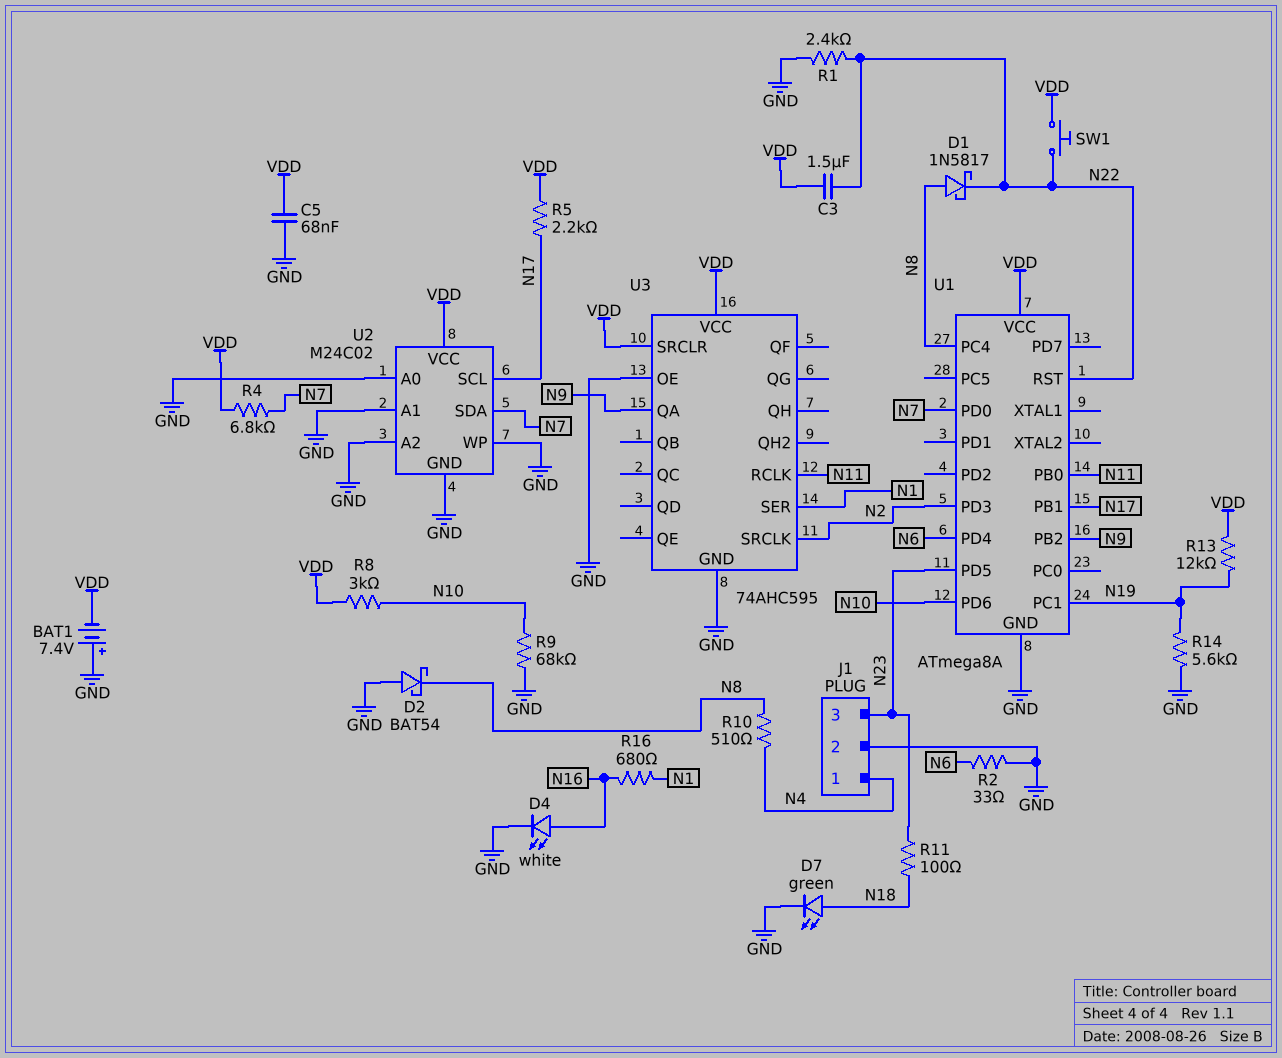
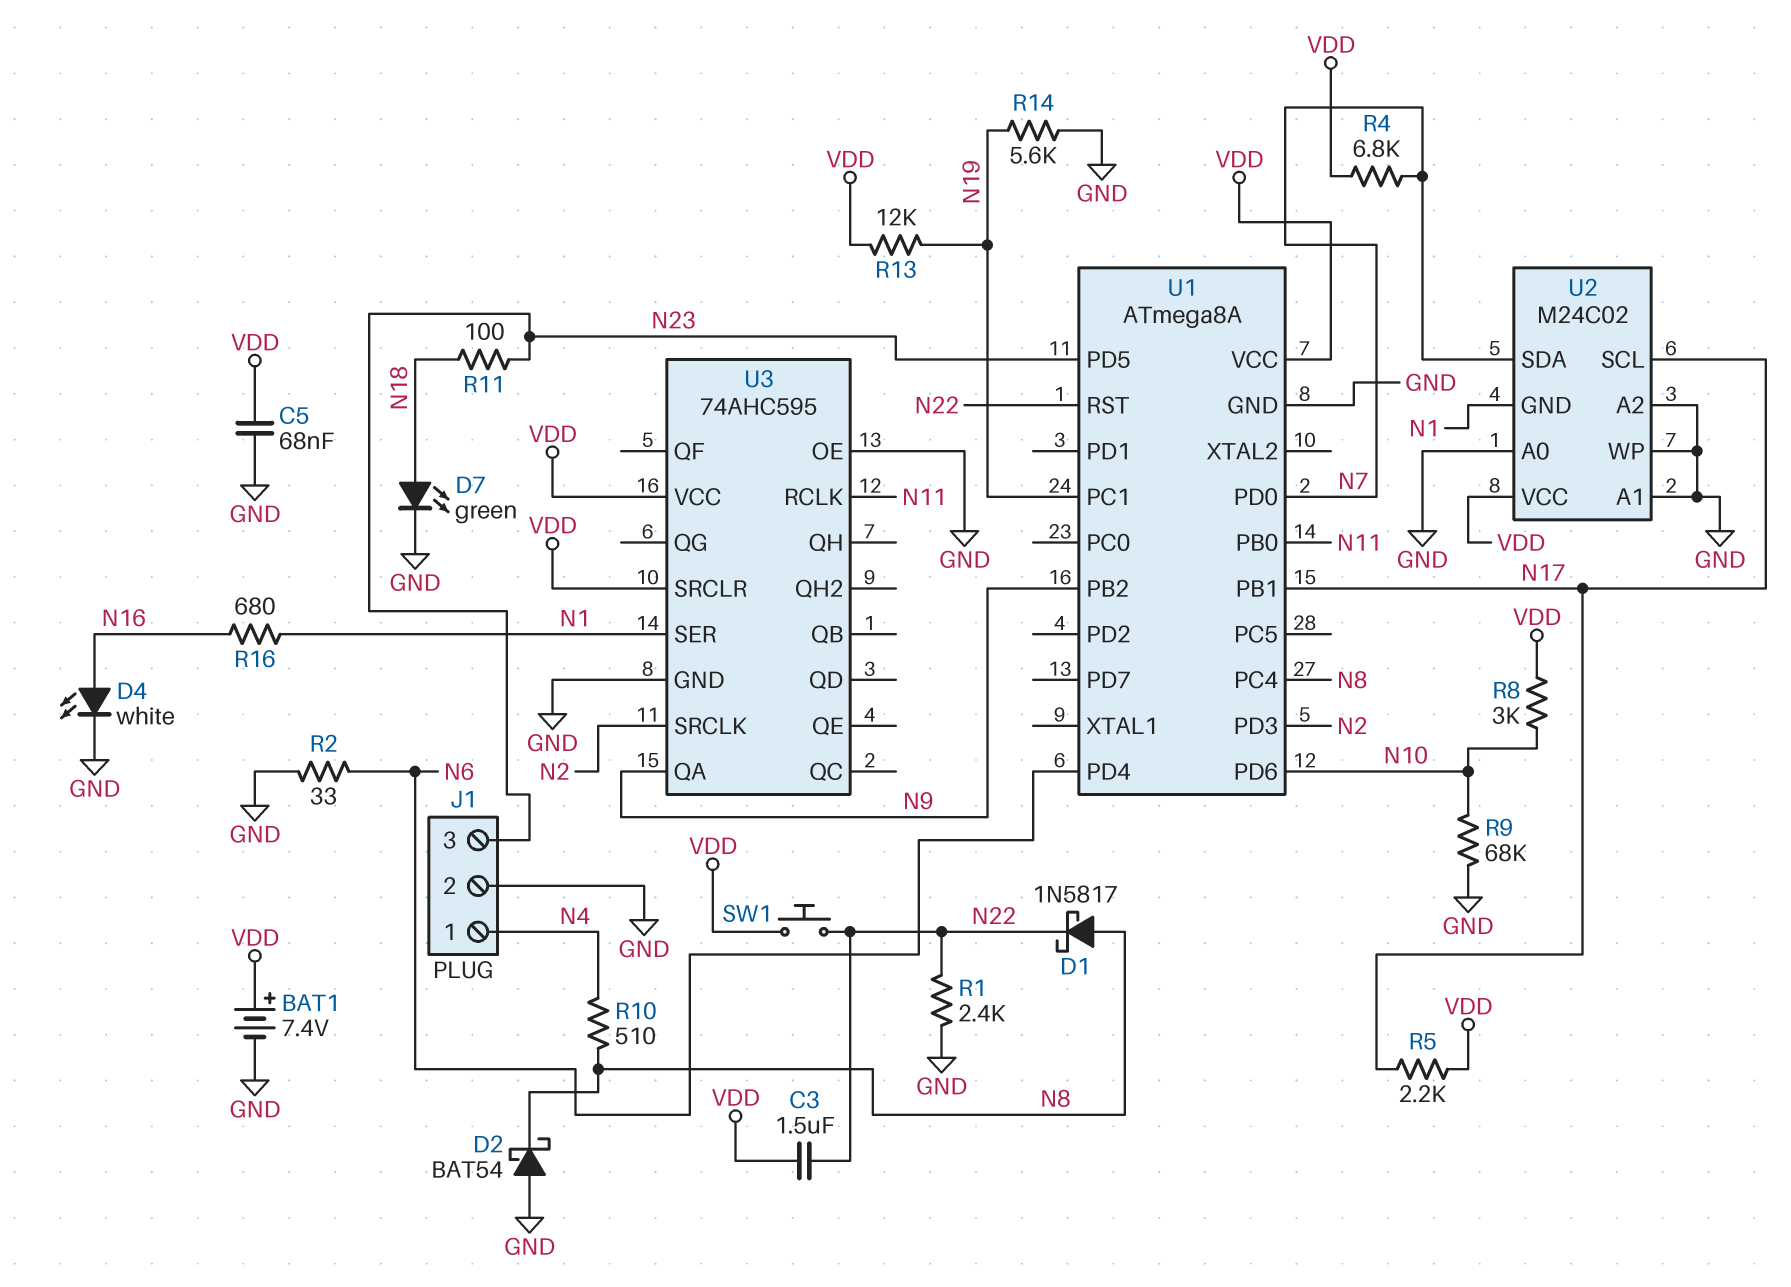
BAT1: 7.4V (plus GND, minus VDD) -> 7.4V (plus VDD, minus GND)
U2 pin GND: GND -> N1

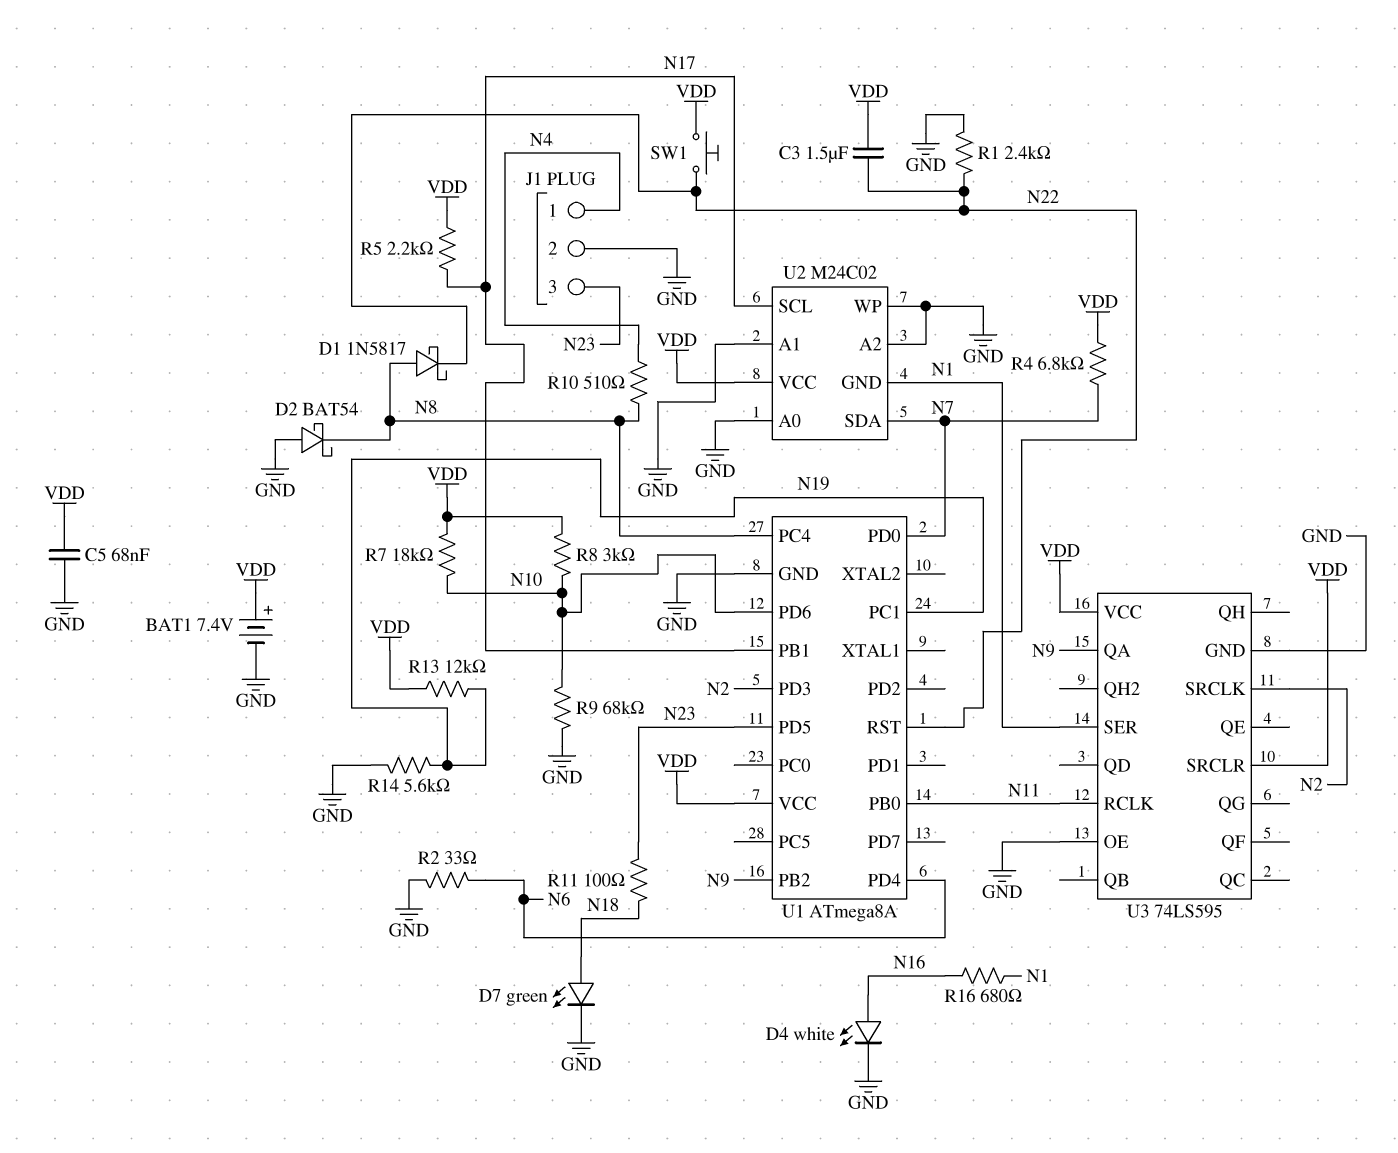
R7: none -> 18k (N10, VDD)
U3: 74AHC595 -> 74LS595

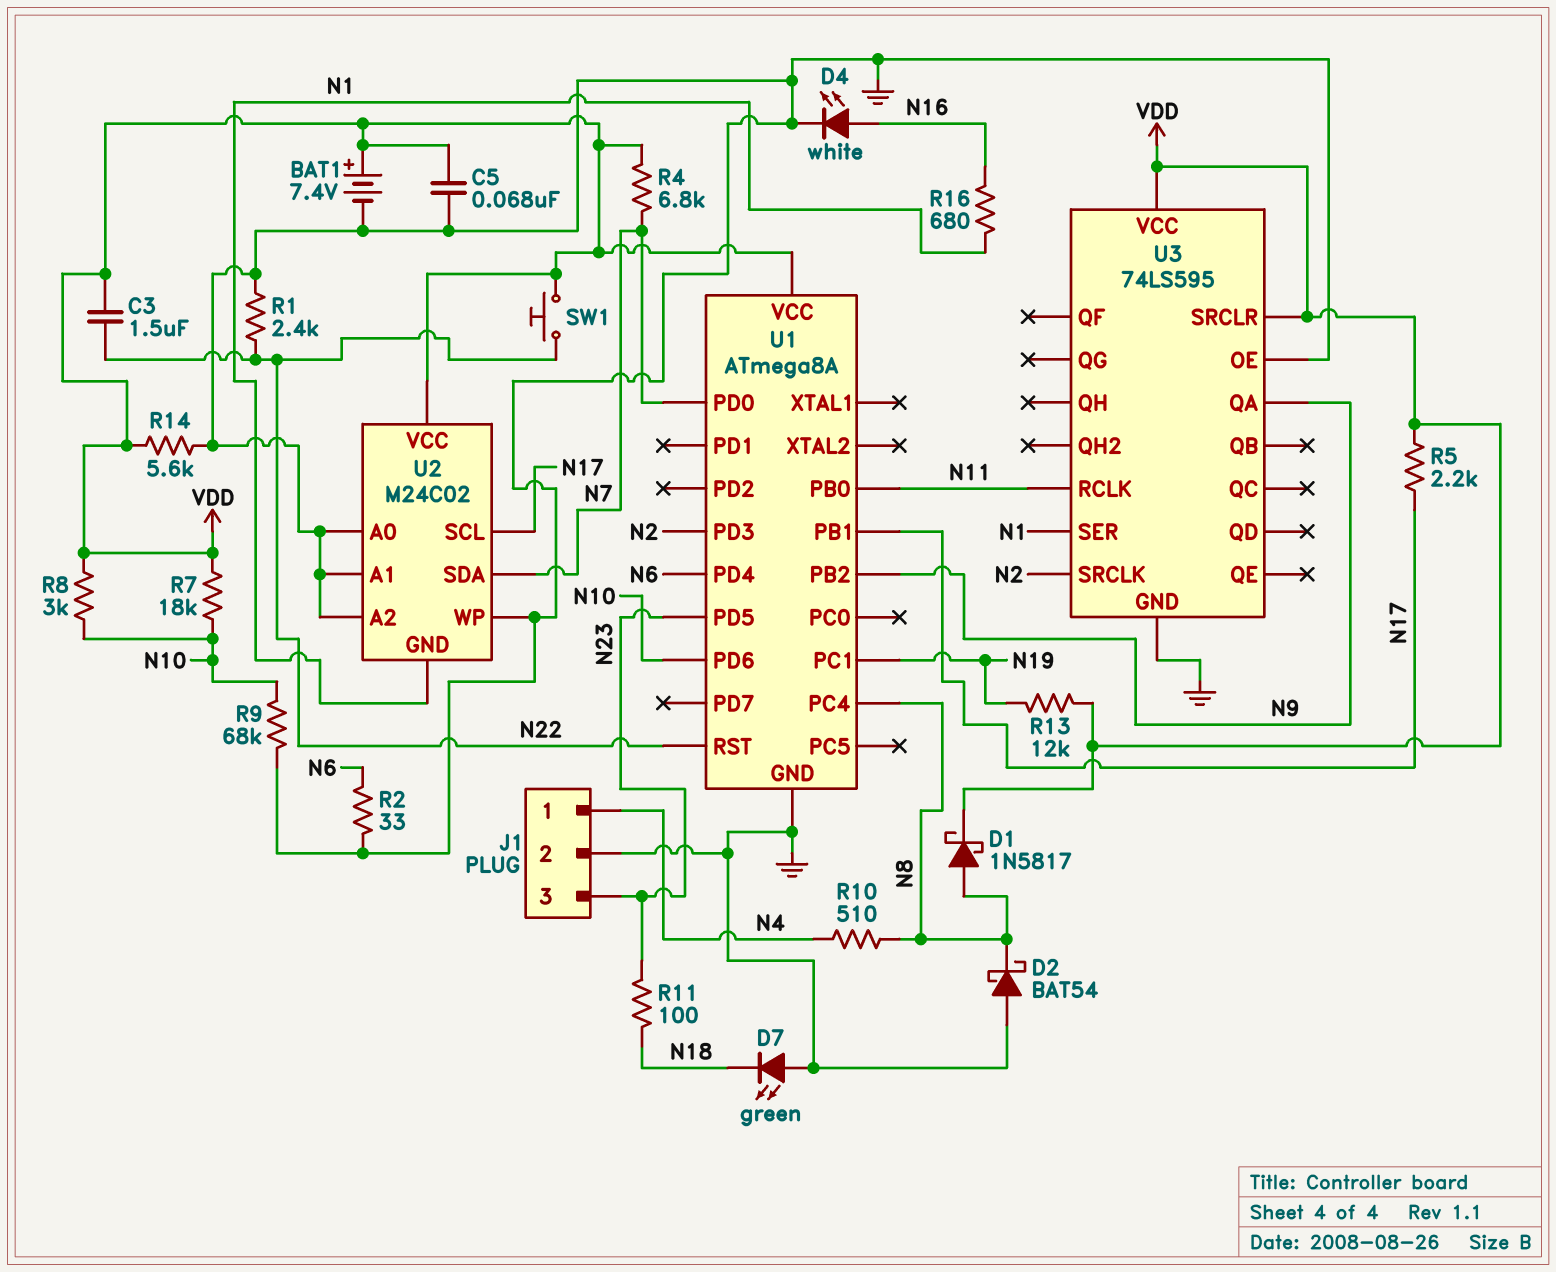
D1: schottky 1N5817 (A N8, K N22) -> schottky 1N5817 (A N8, K VDD)
D7: LED green (A N18, K GND) -> LED green (A GND, K N18)
R14: 5.6k (GND, N19) -> 5.6k (GND, VDD)

